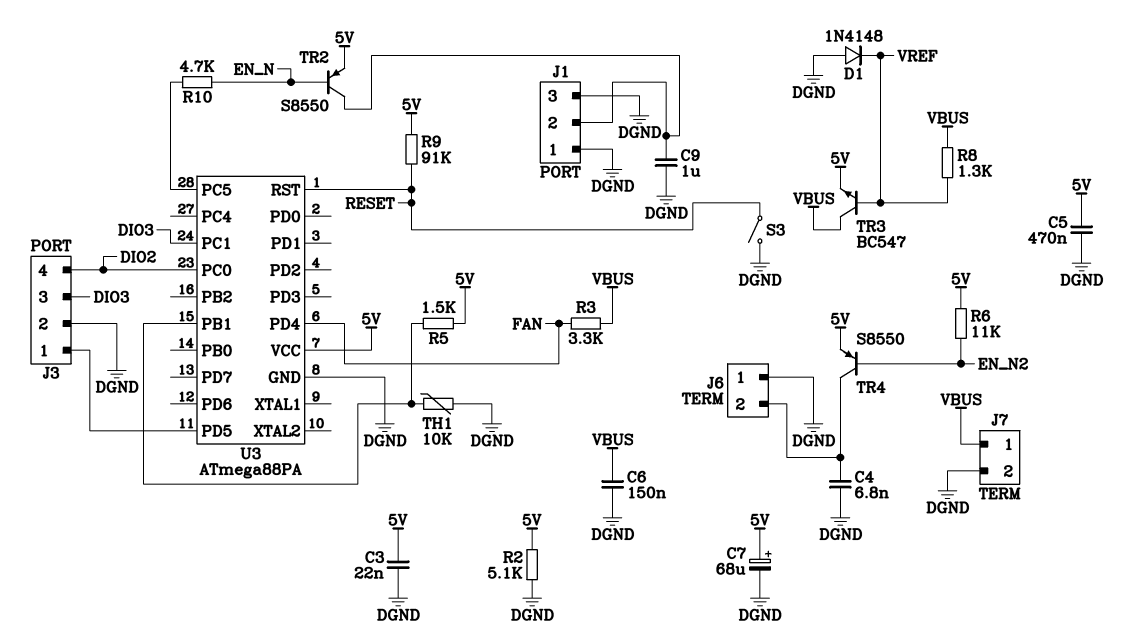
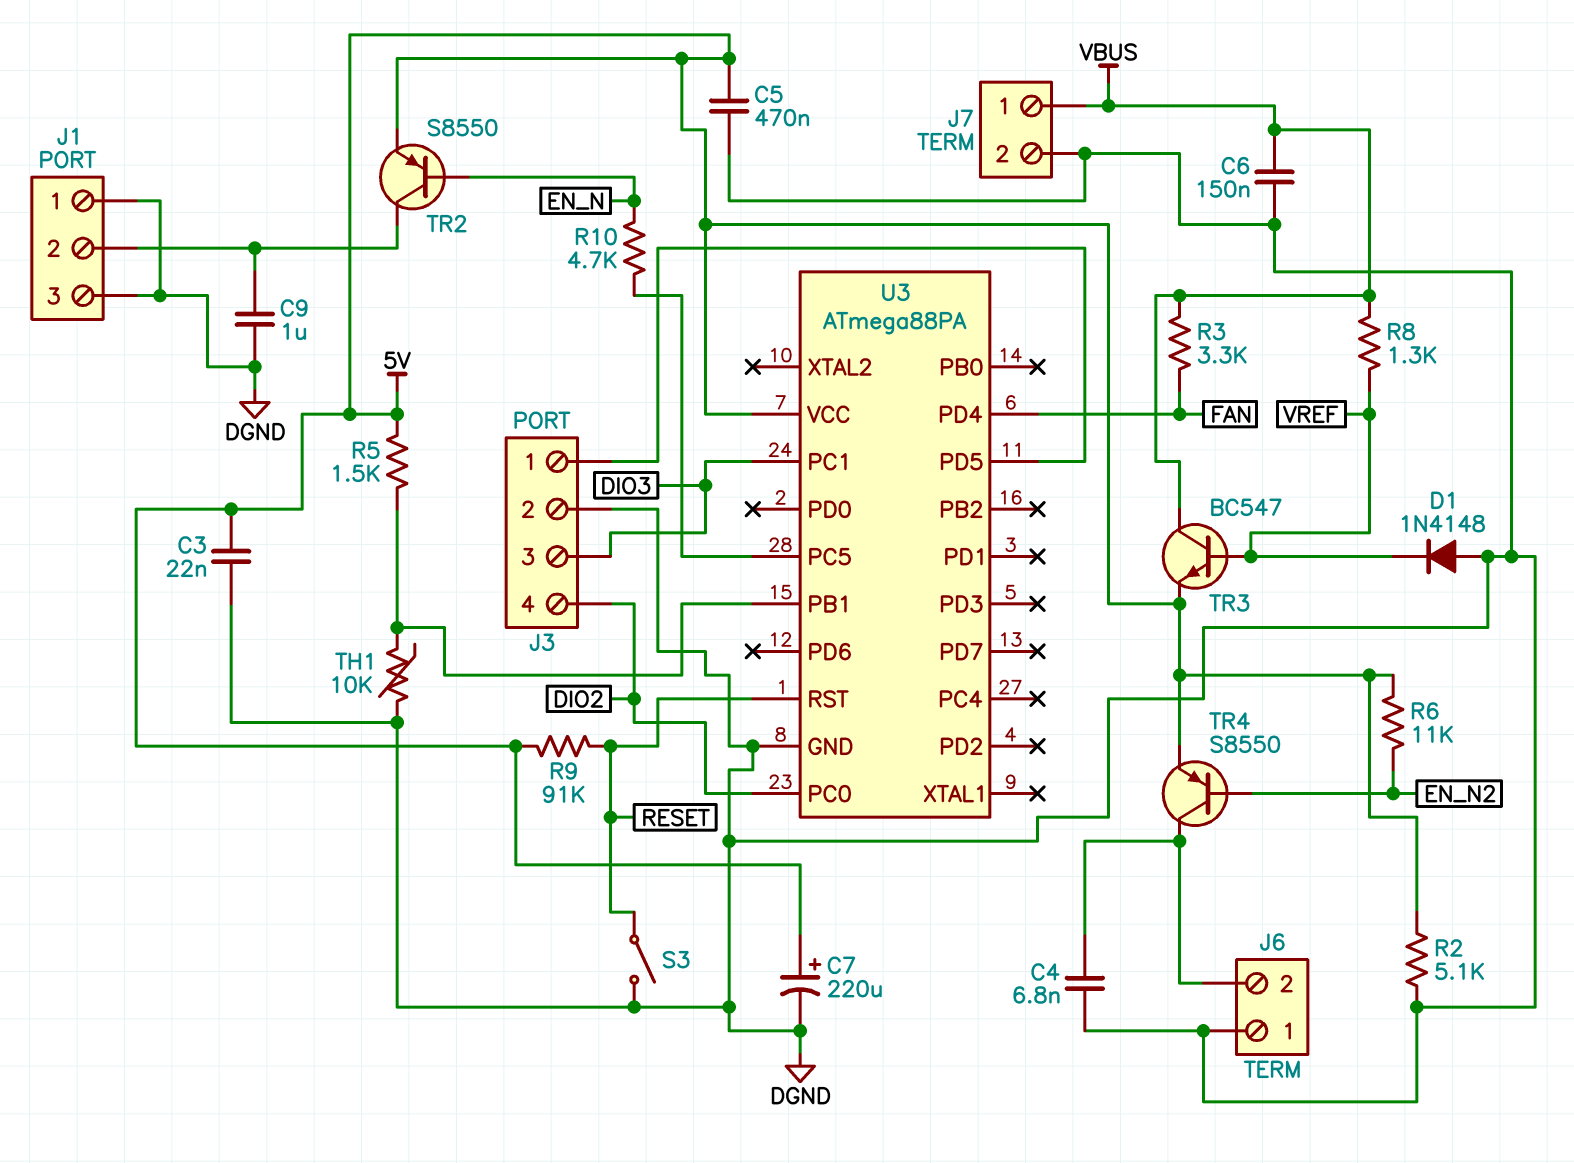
C7: 68uF (plus 5V, minus DGND) -> 220uF (plus 5V, minus DGND)

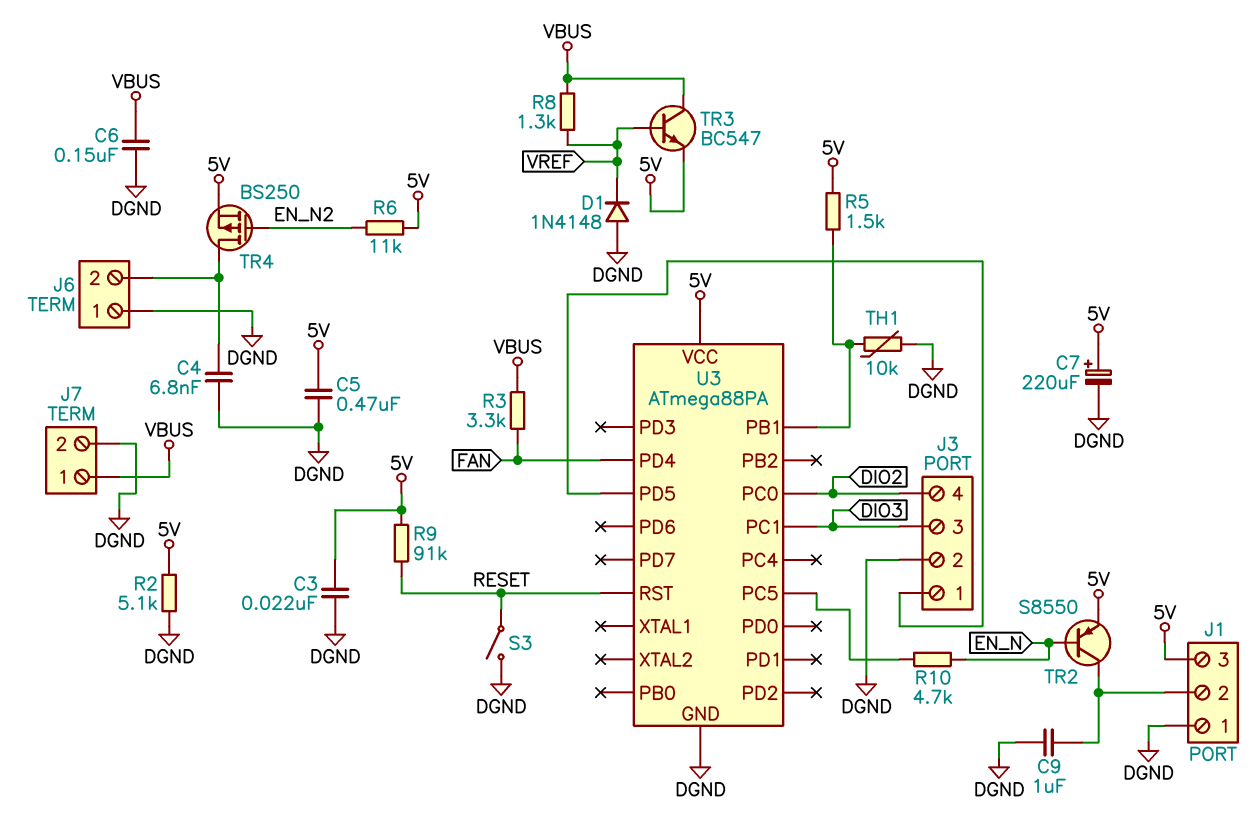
J1 pin 3: DGND -> 5V
TR4: PNP S8550 (B EN_N2, C J6/2, E 5V) -> PMOS BS250 (G EN_N2, D J6/2, S 5V)

